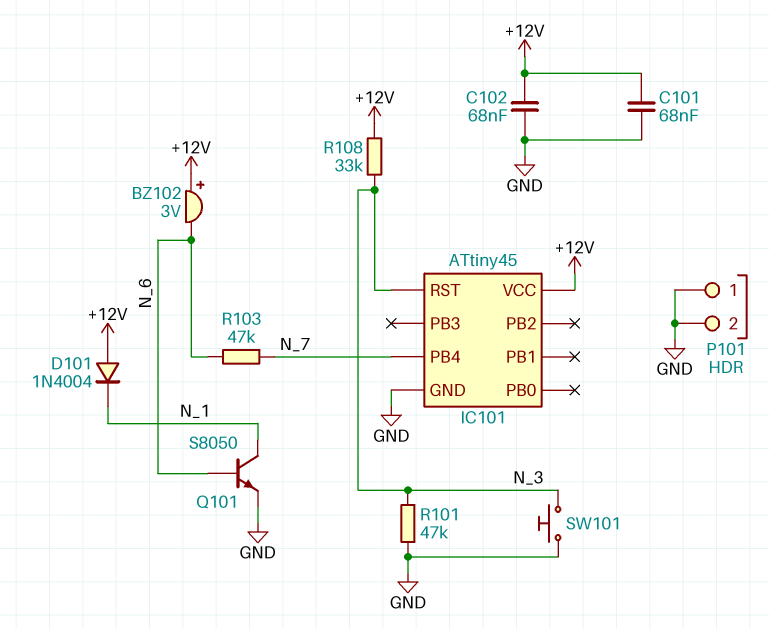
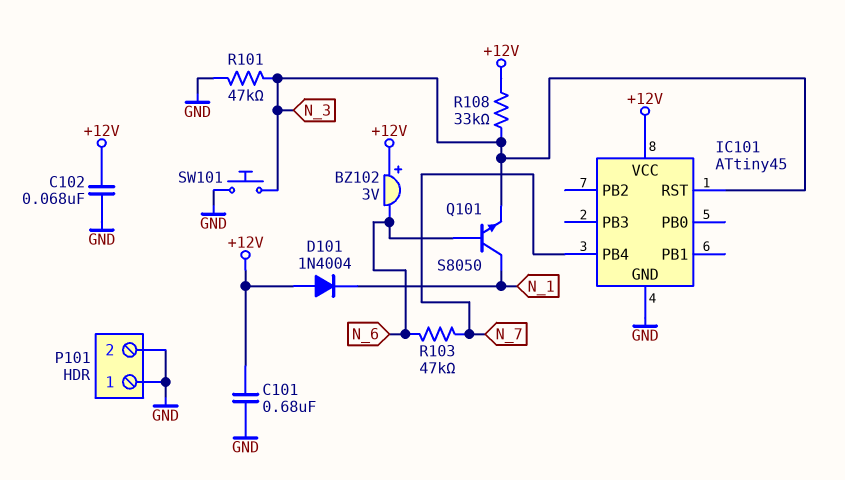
C101: 68nF (+12V, GND) -> 680nF (+12V, GND)
Q101: NPN S8050 (B N_6, C N_1, E GND) -> NPN S8050 (B N_6, C N_1, E N_3)

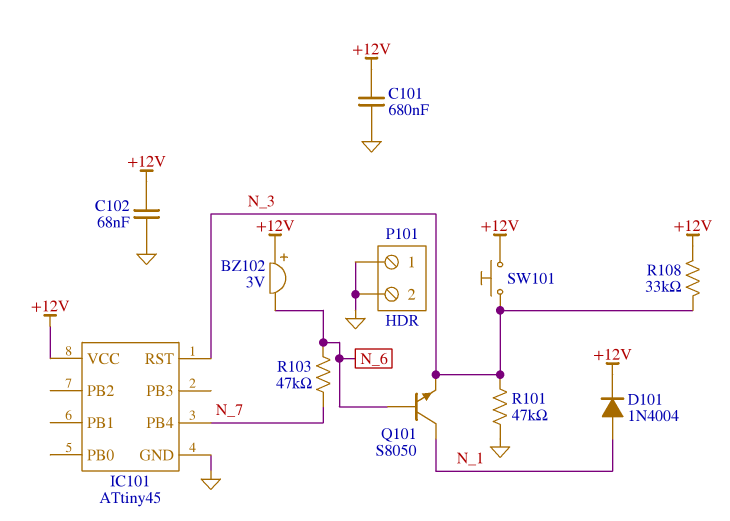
D101: diode 1N4004 (A +12V, K N_1) -> diode 1N4004 (A N_1, K +12V)
SW101: button (GND, N_3) -> button (+12V, N_3)

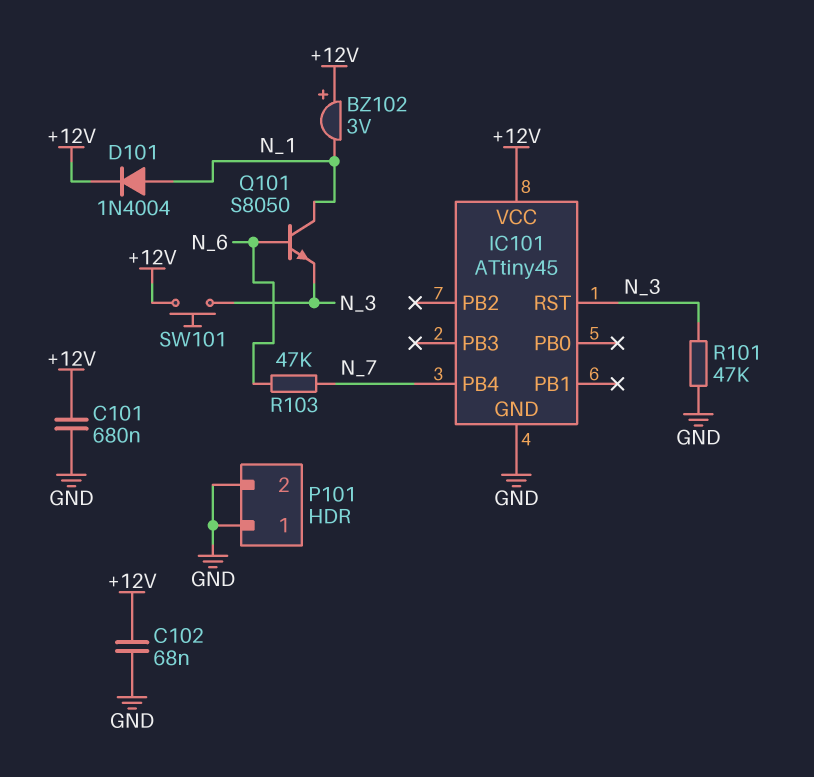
BZ102: buzzer 3V (plus +12V, minus N_6) -> buzzer 3V (plus +12V, minus N_1)
R108: 33k (+12V, N_3) -> none

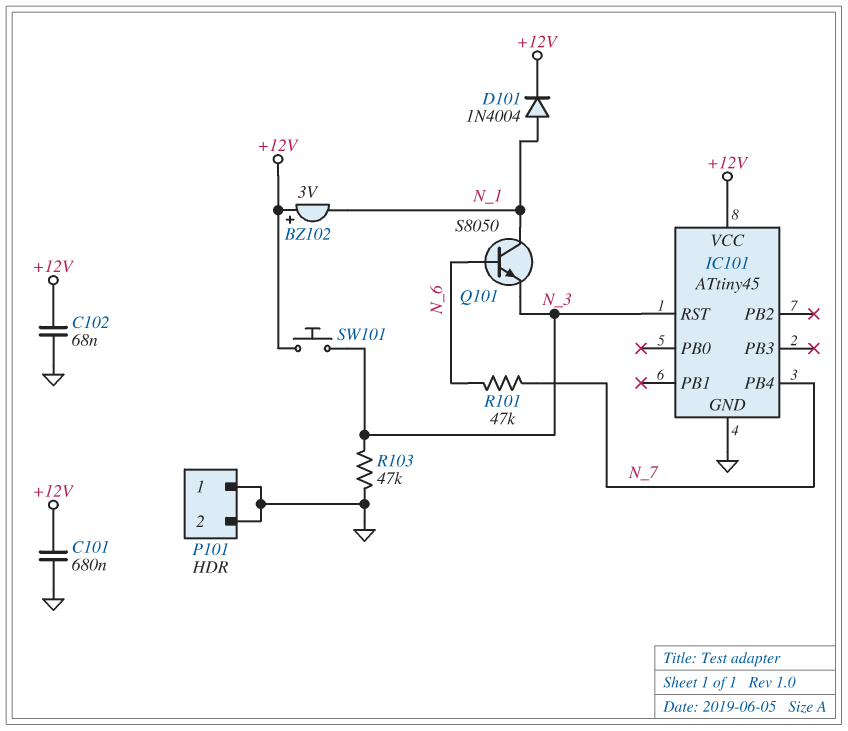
R101: 47k (GND, N_3) -> 47k (N_6, N_7)
R103: 47k (N_6, N_7) -> 47k (GND, N_3)

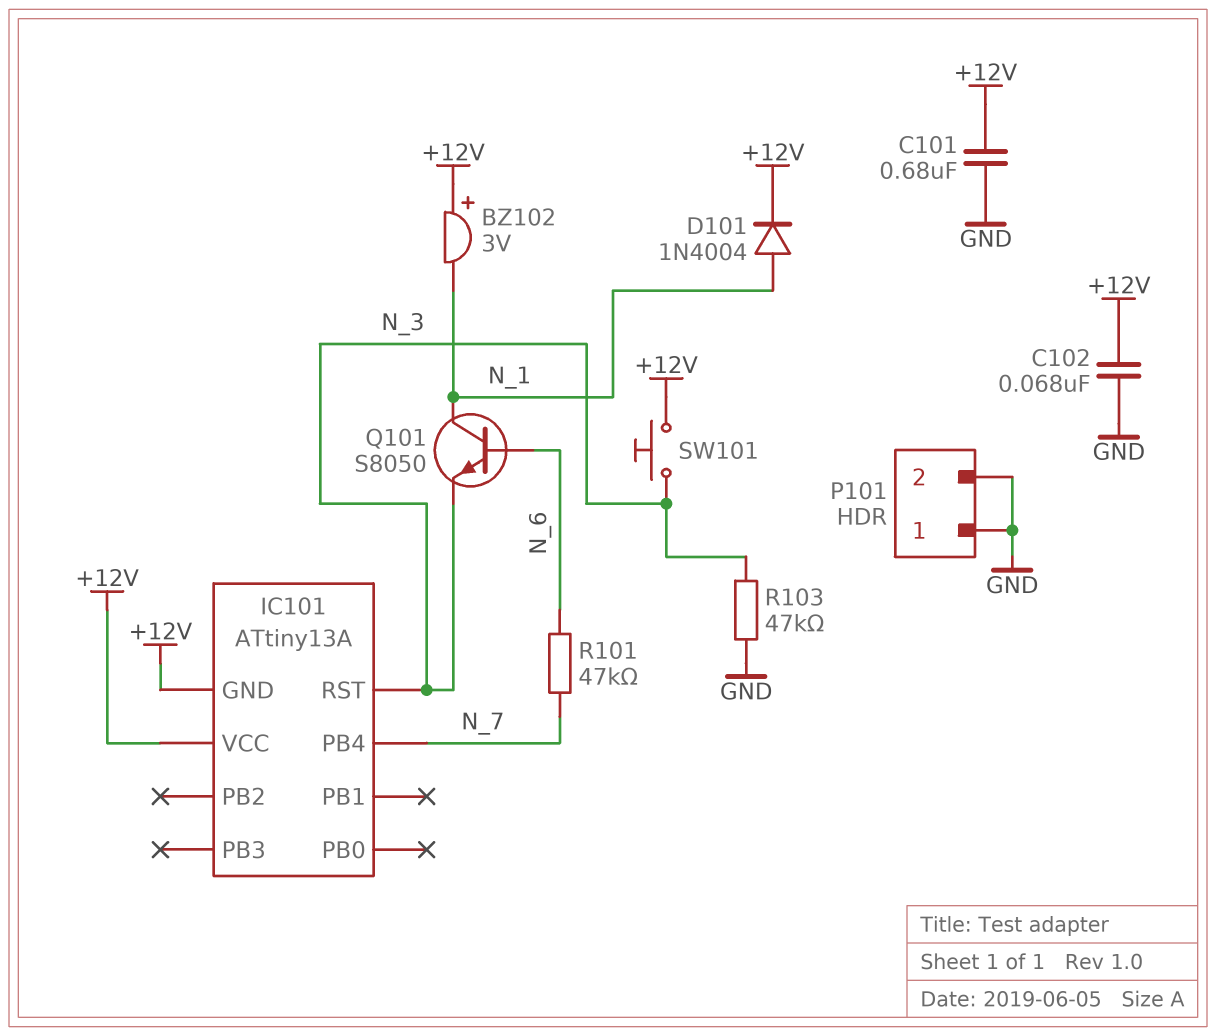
IC101: ATtiny45 -> ATtiny13A
IC101 pin GND: GND -> +12V

